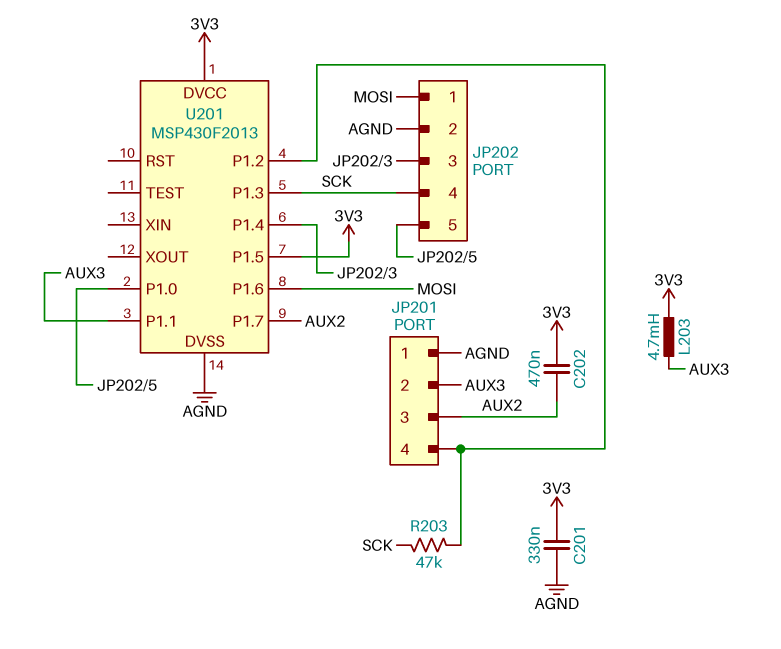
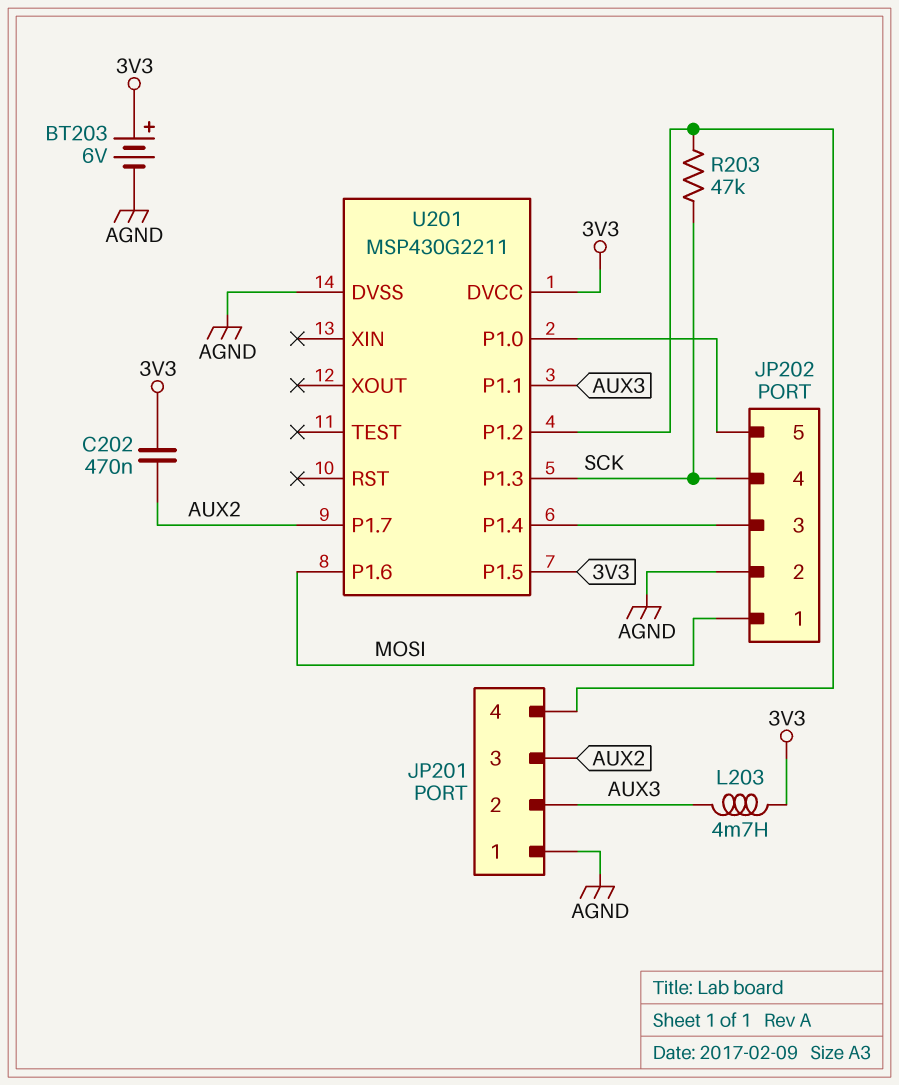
BT203: none -> 6V (plus 3V3, minus AGND)
C201: 330nF (3V3, AGND) -> none
U201: MSP430F2013 -> MSP430G2211

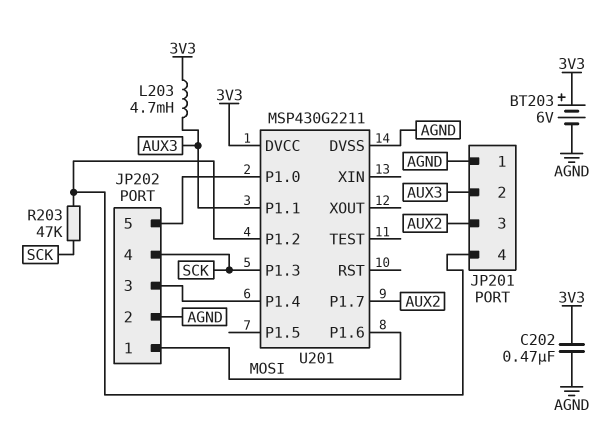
C202: 470nF (3V3, AUX2) -> 470nF (3V3, AGND)
U201 pin P1.5: 3V3 -> none

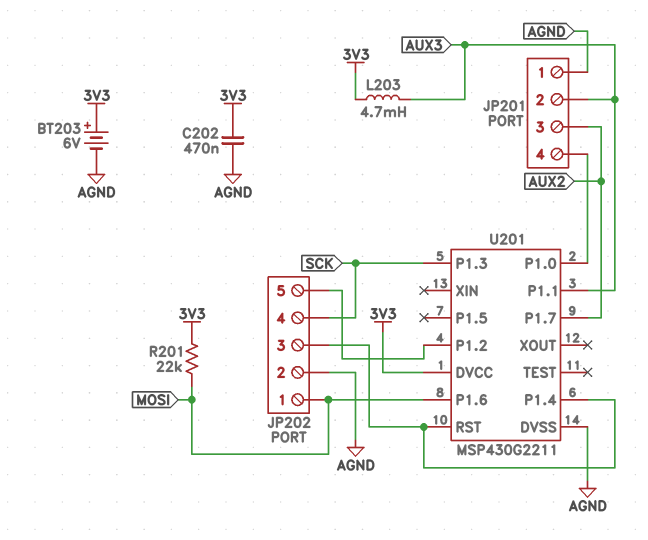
R201: none -> 22k (3V3, MOSI)
R203: 47k (JP201/4, SCK) -> none
U201 pin P1.0: JP202/5 -> JP201/4
U201 pin P1.2: JP201/4 -> JP202/5
U201 pin RST: none -> JP202/3

